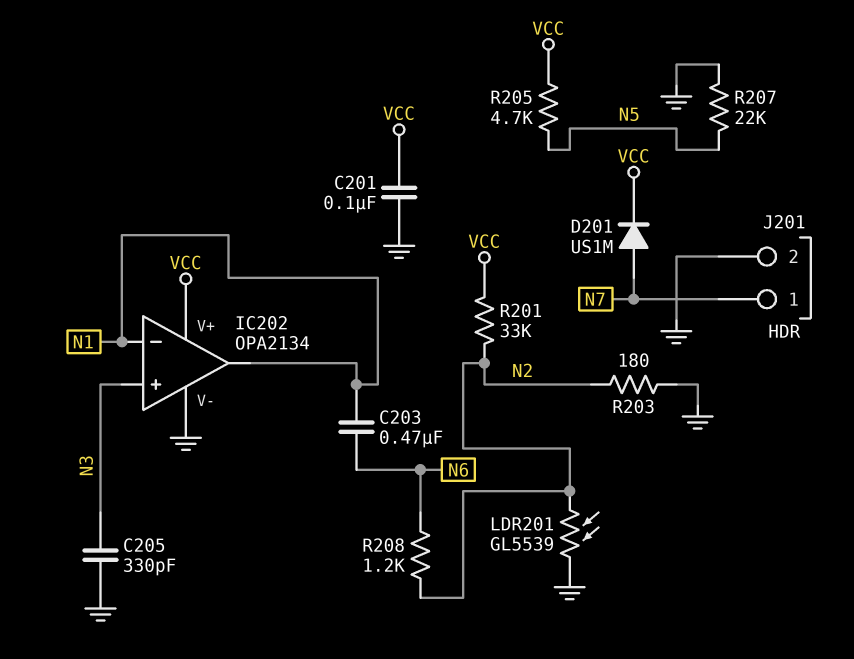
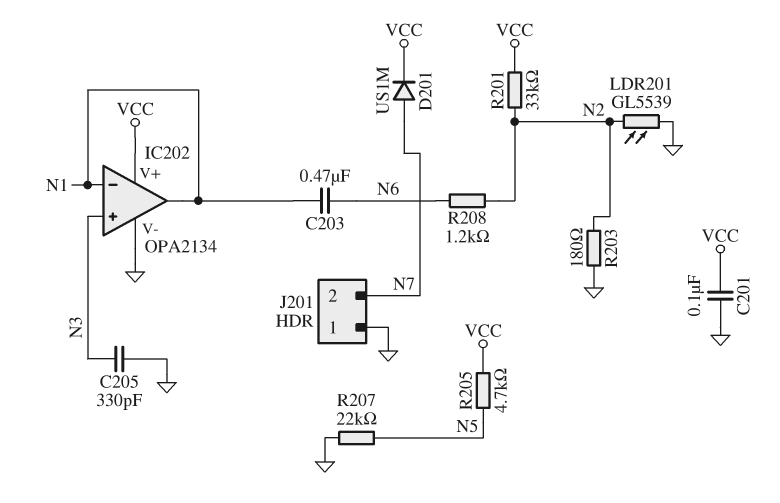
J201 pin 1: N7 -> GND
J201 pin 2: GND -> N7

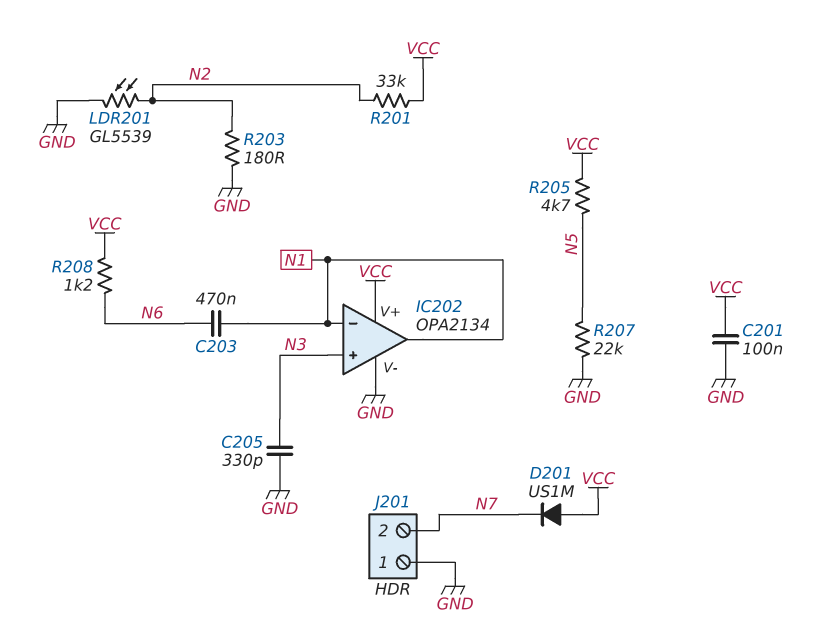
D201: diode US1M (A N7, K VCC) -> diode US1M (A VCC, K N7)
R208: 1.2k (N2, N6) -> 1.2k (N6, VCC)

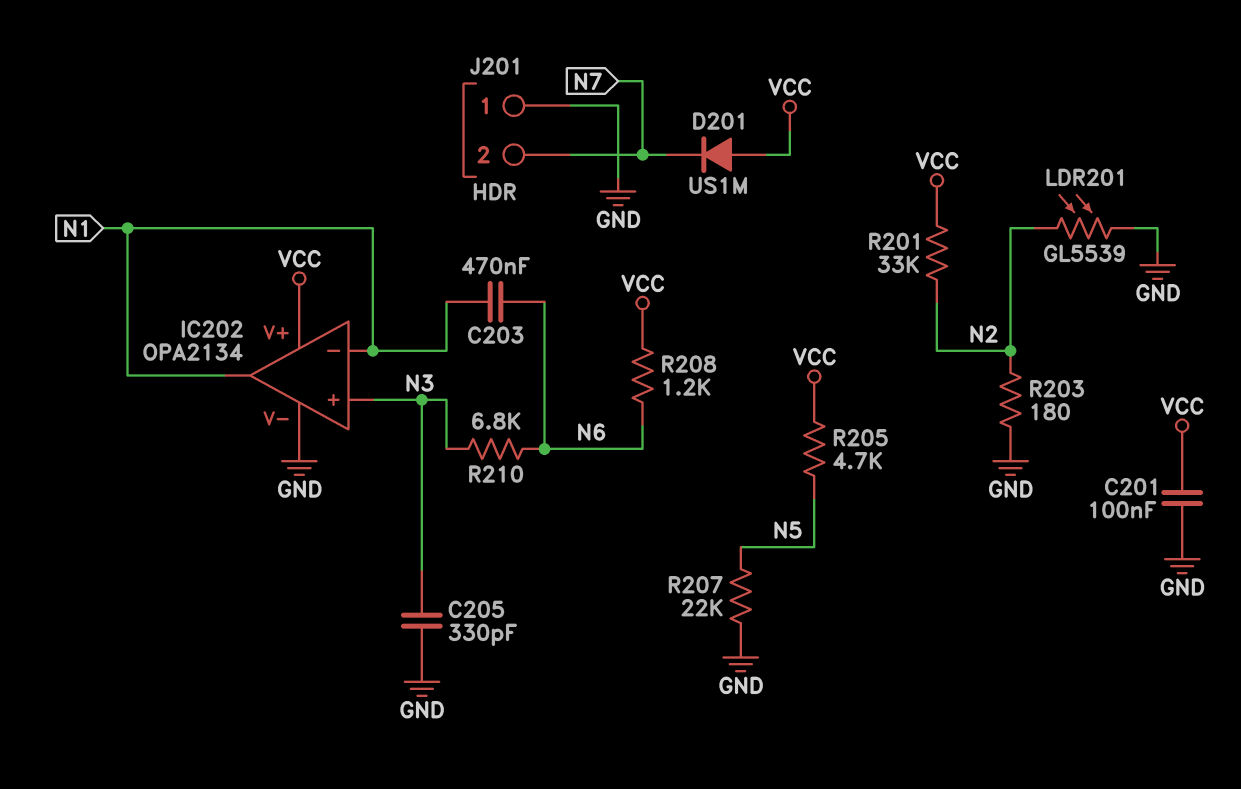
R210: none -> 6.8k (N3, N6)

